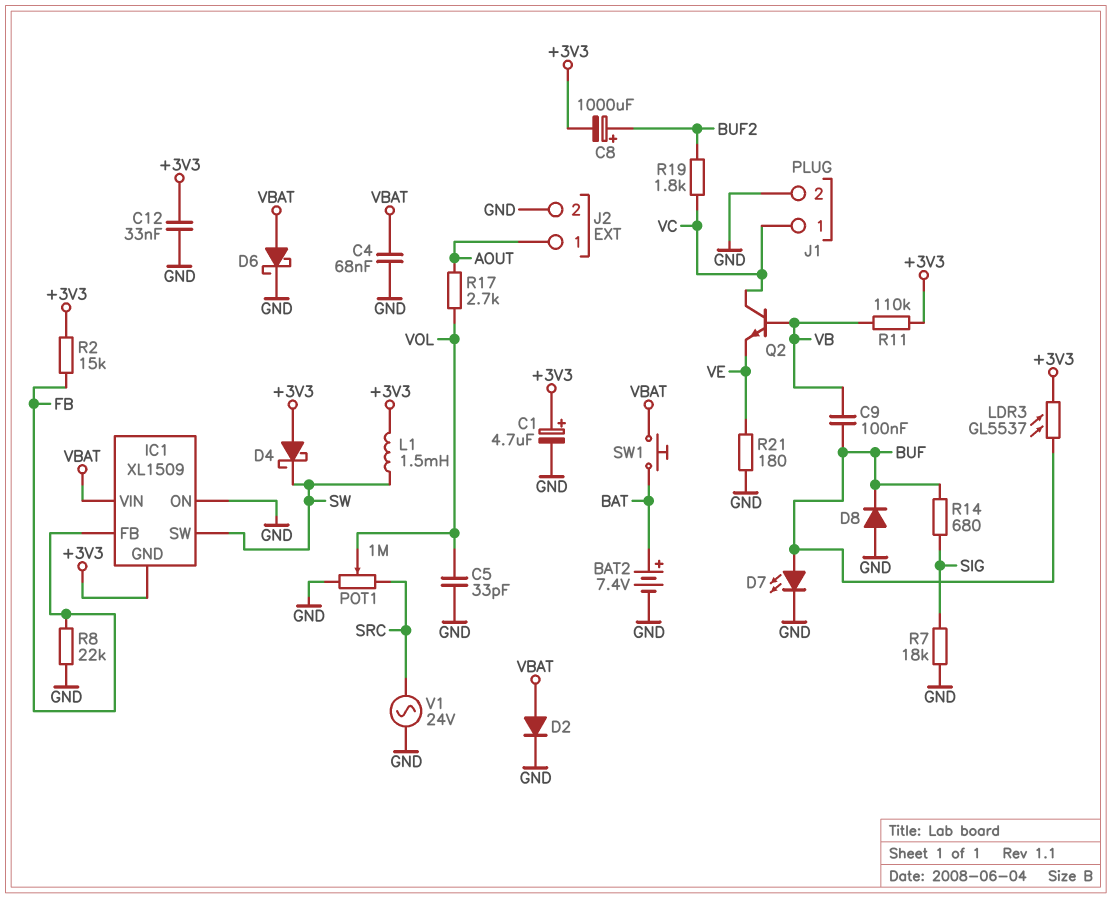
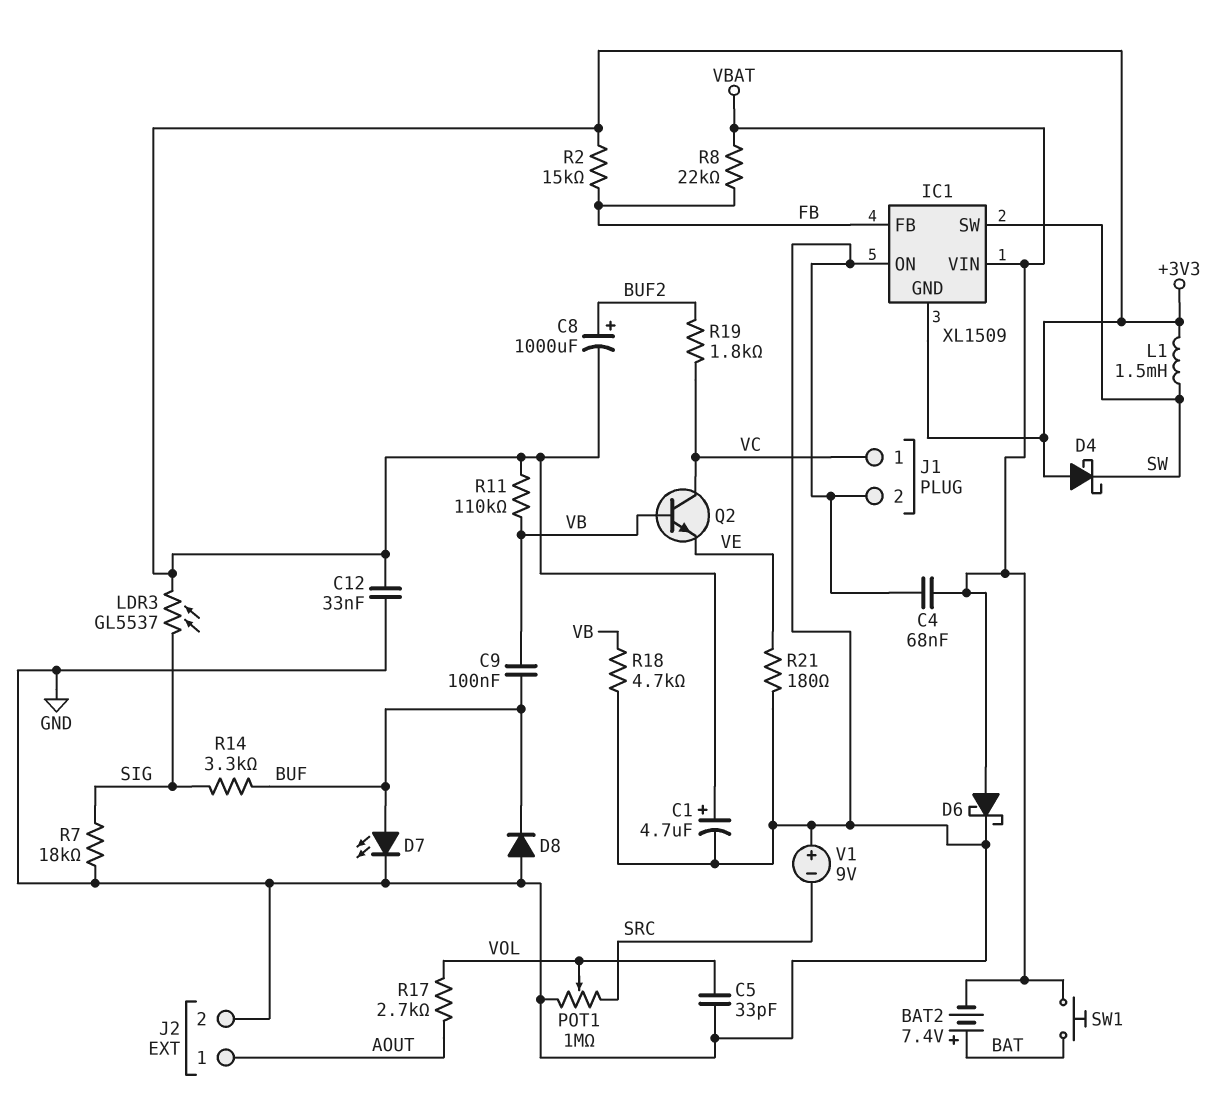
BAT2: 7.4V (plus BAT, minus GND) -> 7.4V (plus BAT, minus VBAT)
D2: diode (A VBAT, K GND) -> none
LDR3: GL5537 (+3V3, BUF) -> GL5537 (+3V3, SIG)
R8: 22k (FB, GND) -> 22k (FB, VBAT)
R14: 680 (BUF, SIG) -> 3.3k (BUF, SIG)
R18: none -> 4.7k (GND, VB)
V1: AC 24V (GND, SRC) -> 9V (plus GND, minus SRC)

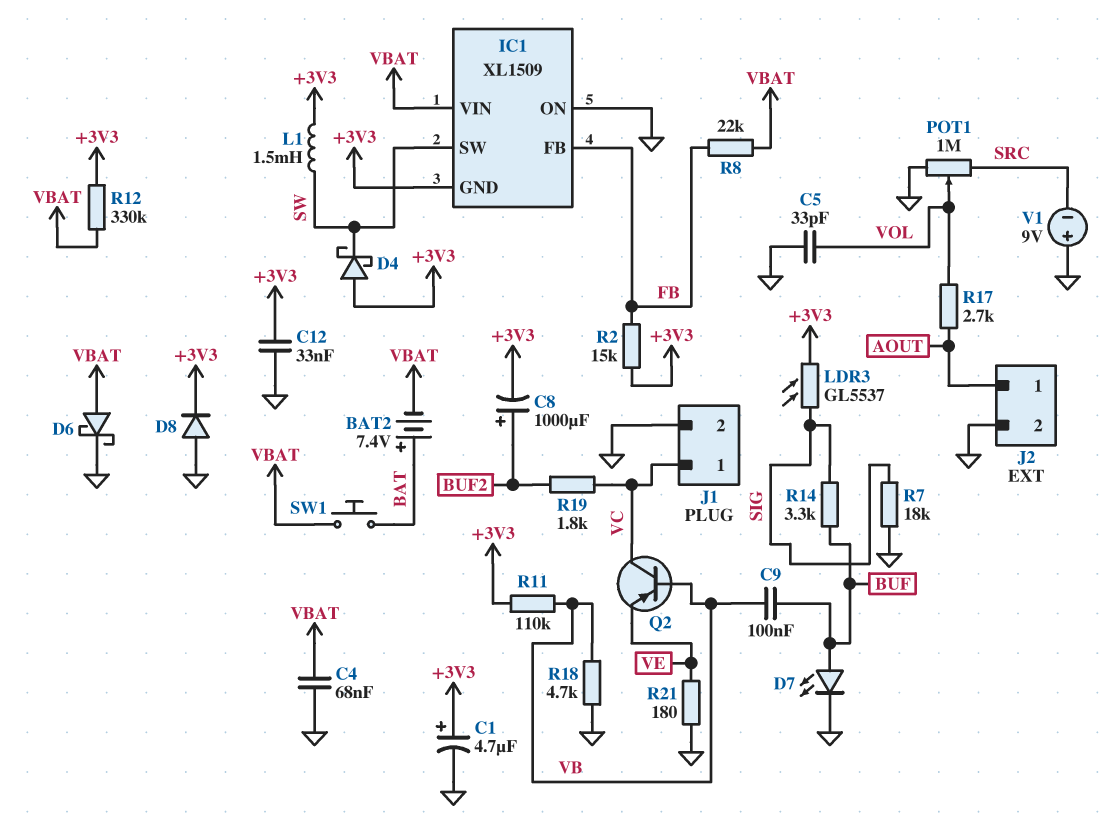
D8: diode (A GND, K BUF) -> diode (A GND, K +3V3)
Q2: NPN (B VB, C VC, E VE) -> PNP (B VB, C VC, E VE)
R12: none -> 330k (+3V3, VBAT)

